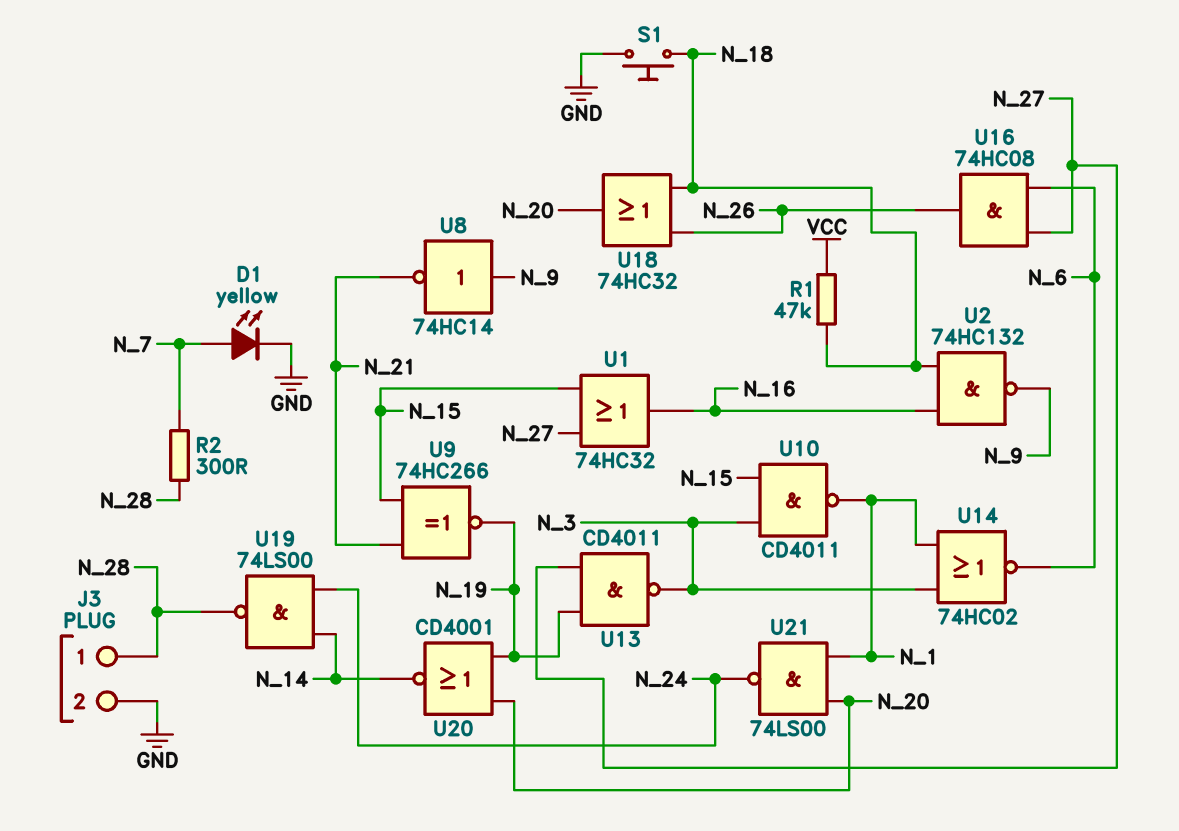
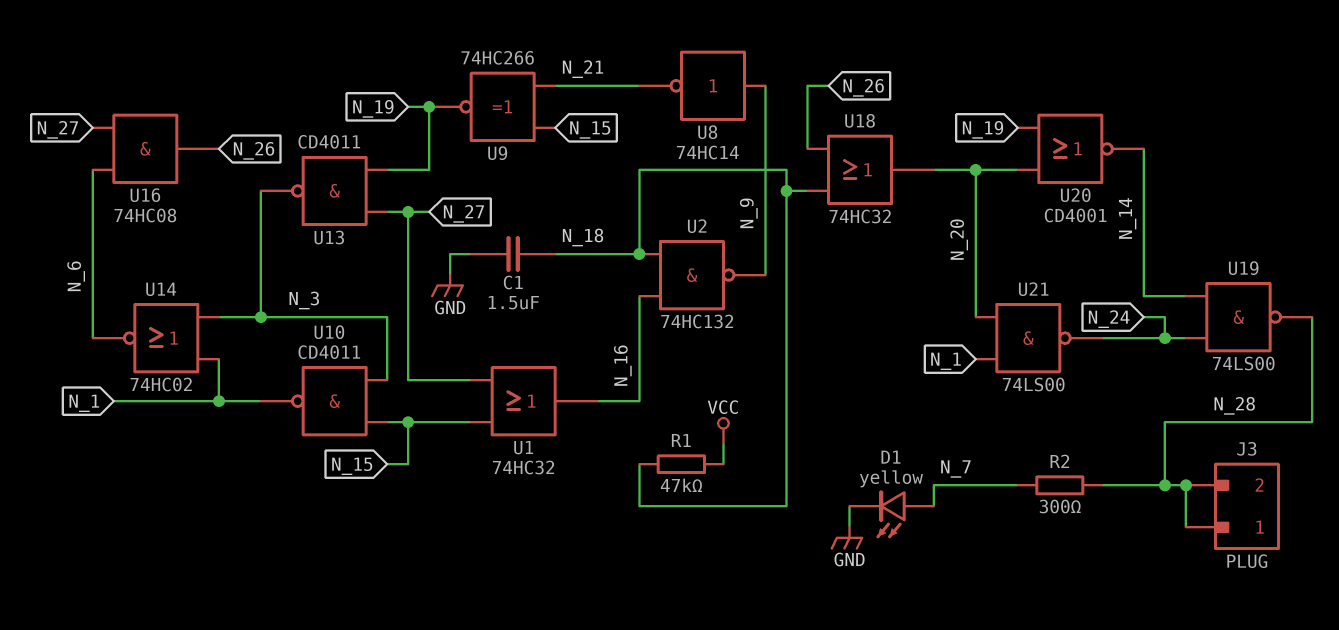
C1: none -> 1.5uF (GND, N_18)
J3 pin 2: GND -> N_28
S1: button (GND, N_18) -> none

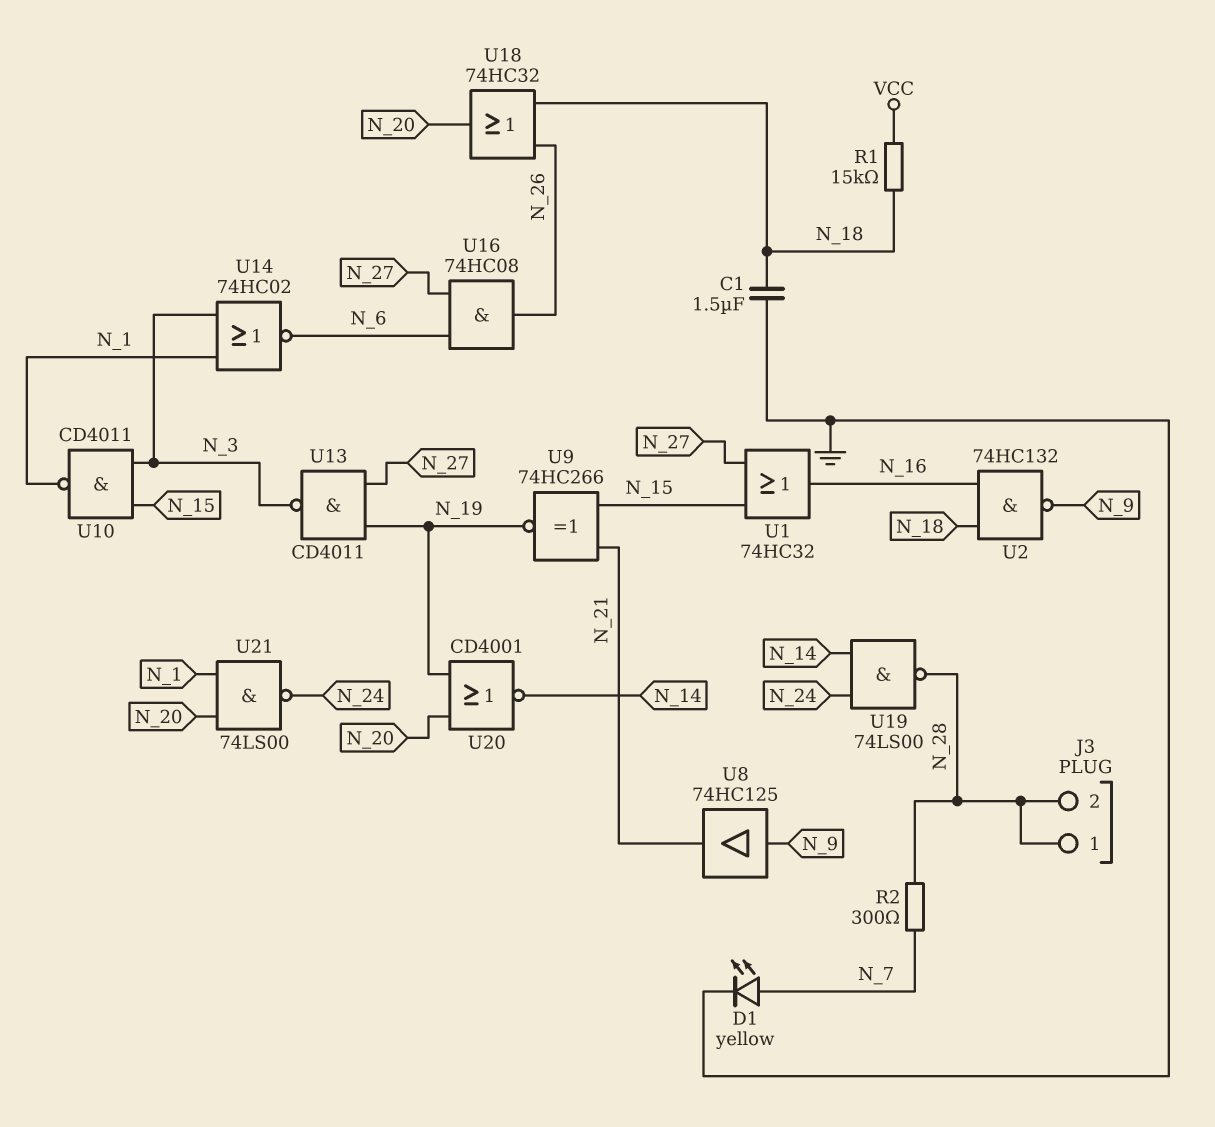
R1: 47k (N_18, VCC) -> 15k (N_18, VCC)
U8: NOT 74HC14 (in N_9, out N_21) -> buffer 74HC125 (in N_9, out N_21)

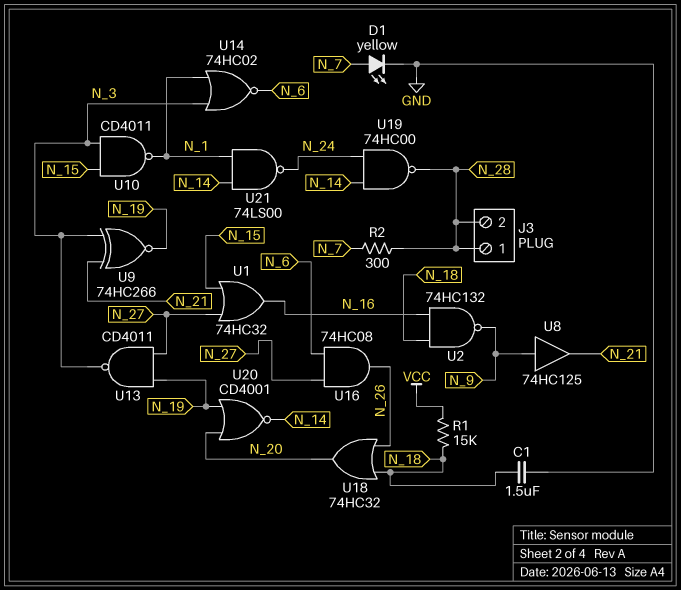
U9: XNOR 74HC266 (in N_15, in N_21, out N_19) -> XNOR 74HC266 (in N_3, in N_21, out N_19)
U19: NAND 74LS00 (in N_14, in N_24, out N_28) -> NAND 74HC00 (in N_14, in N_24, out N_28)
U21: NAND 74LS00 (in N_1, in N_20, out N_24) -> NAND 74LS00 (in N_1, in N_14, out N_24)

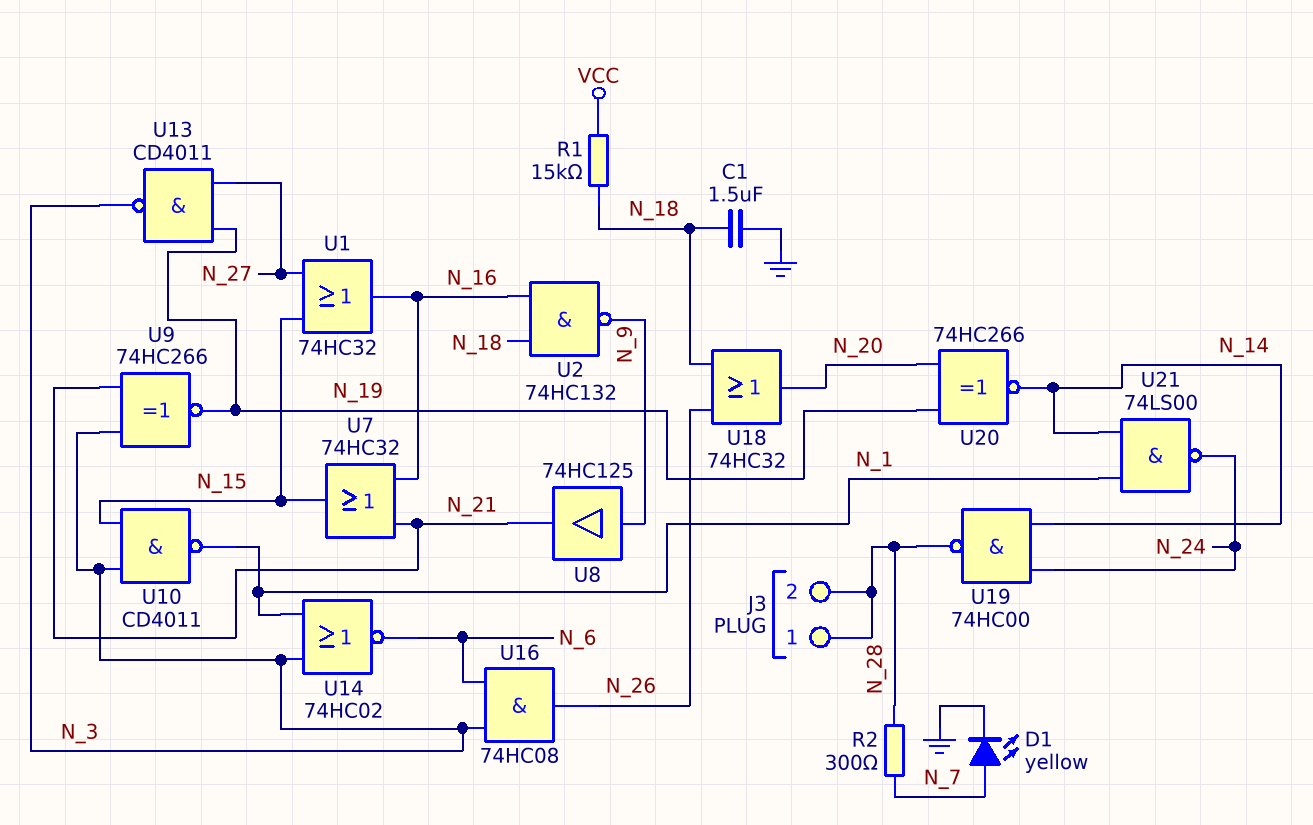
U7: none -> OR 74HC32 (in N_16, in N_21, out N_15)
U16: AND 74HC08 (in N_6, in N_27, out N_26) -> AND 74HC08 (in N_3, in N_6, out N_26)
U20: NOR CD4001 (in N_19, in N_20, out N_14) -> XNOR 74HC266 (in N_19, in N_20, out N_14)

